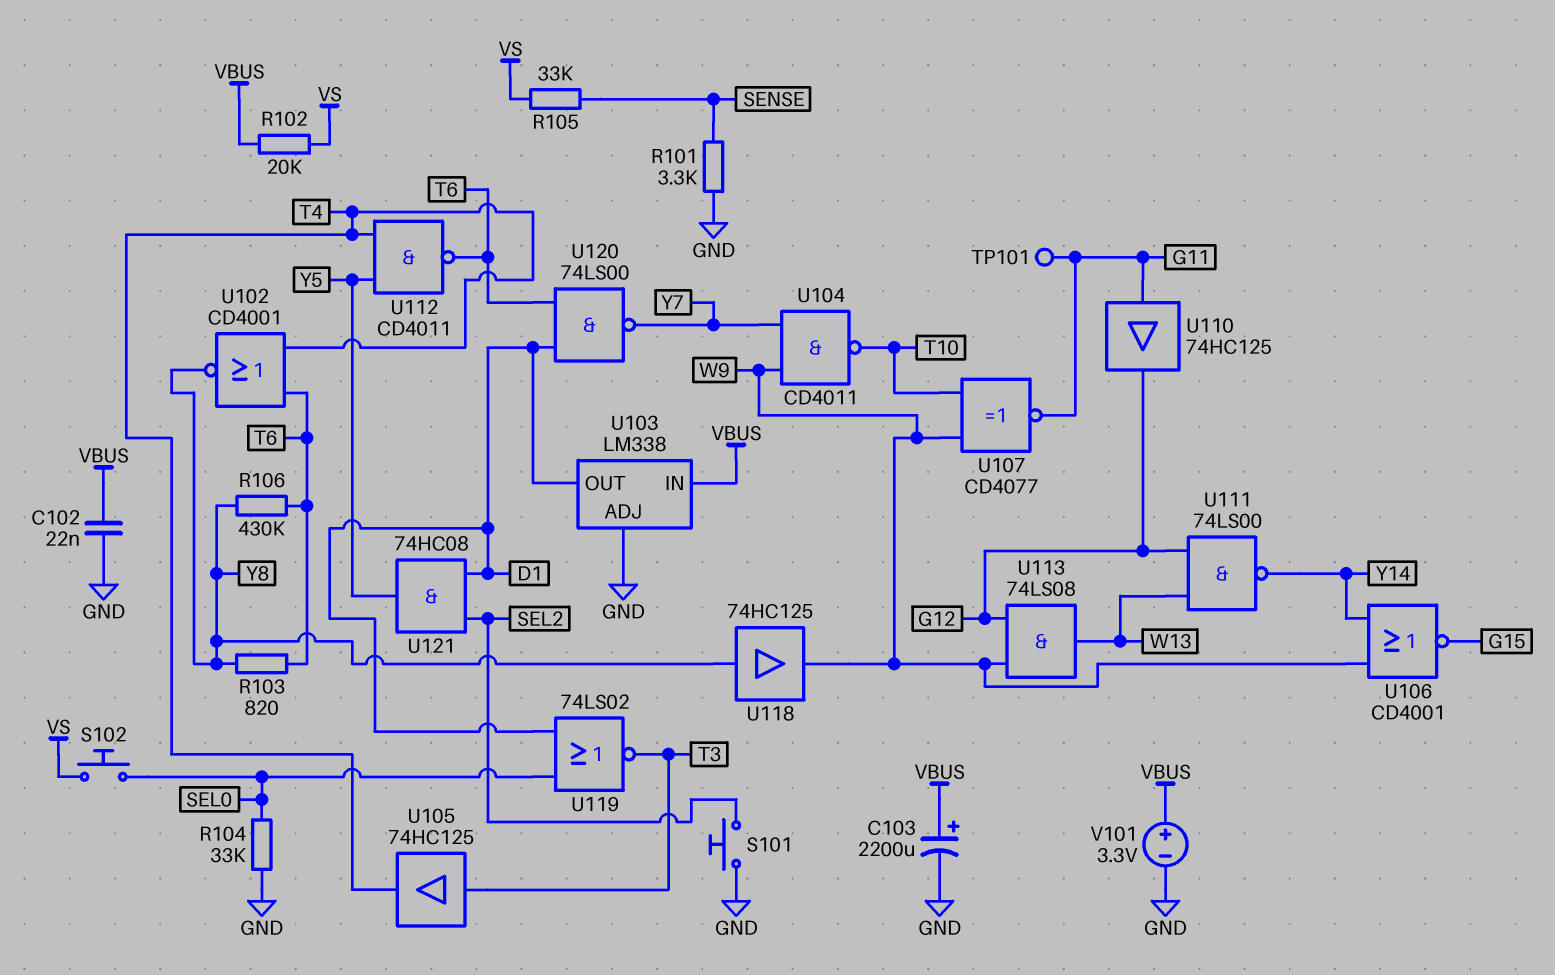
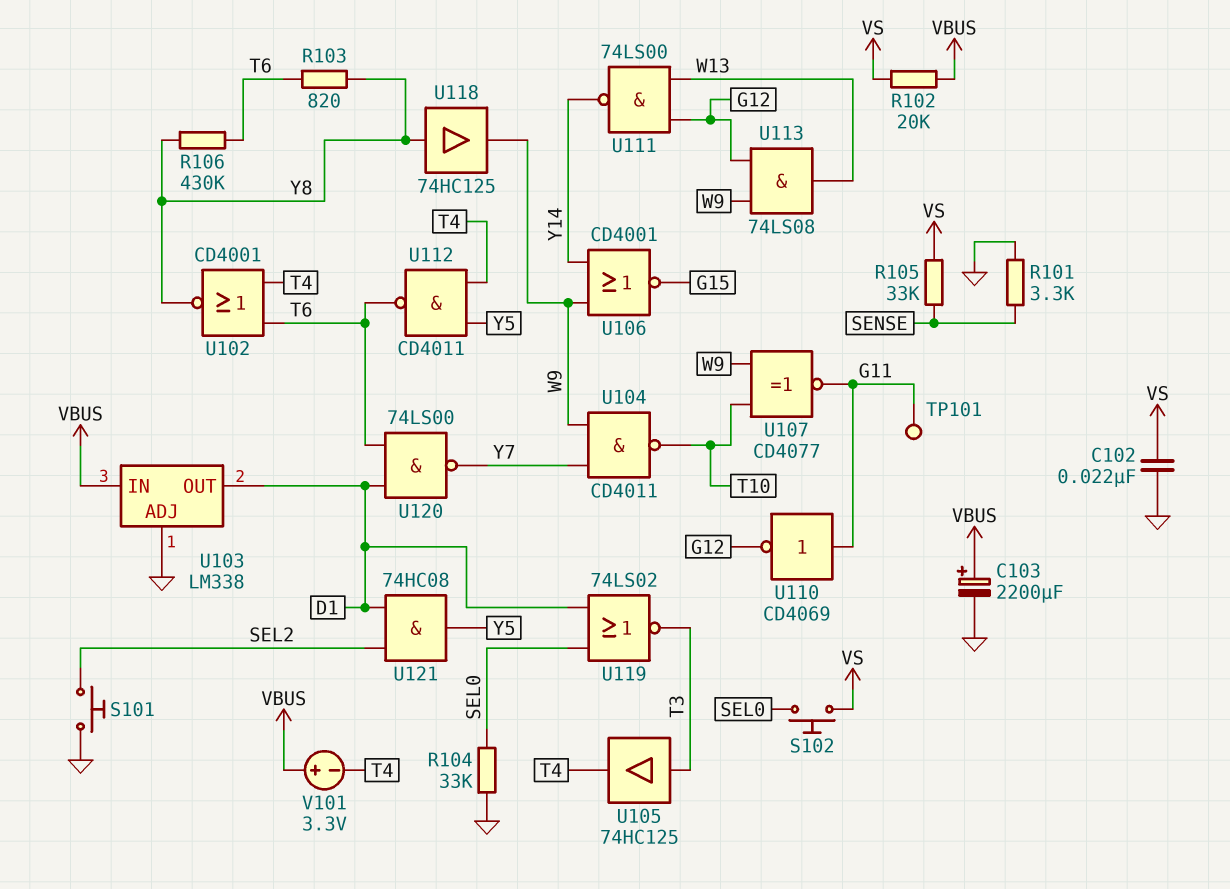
C102: 22nF (GND, VBUS) -> 22nF (GND, VS)
U110: buffer 74HC125 (in G11, out G12) -> NOT CD4069 (in G11, out G12)
V101: 3.3V (plus VBUS, minus GND) -> 3.3V (plus VBUS, minus T4)

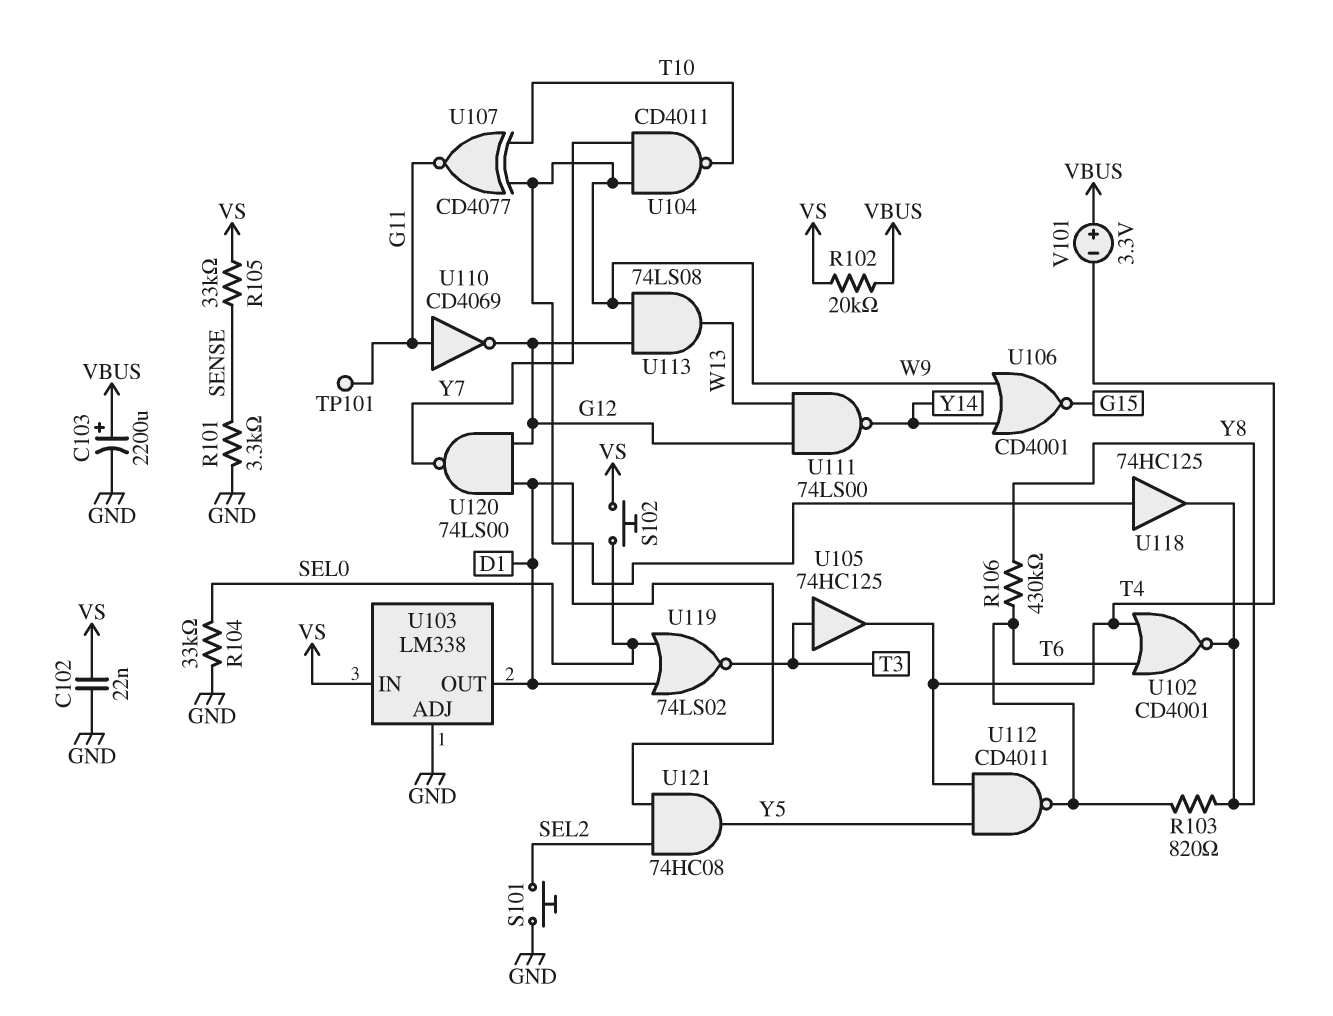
U103 pin IN: VBUS -> VS
U118: buffer 74HC125 (in Y8, out W9) -> buffer 74HC125 (in W9, out Y8)
U120: NAND 74LS00 (in D1, in T6, out Y7) -> NAND 74LS00 (in D1, in G12, out Y7)

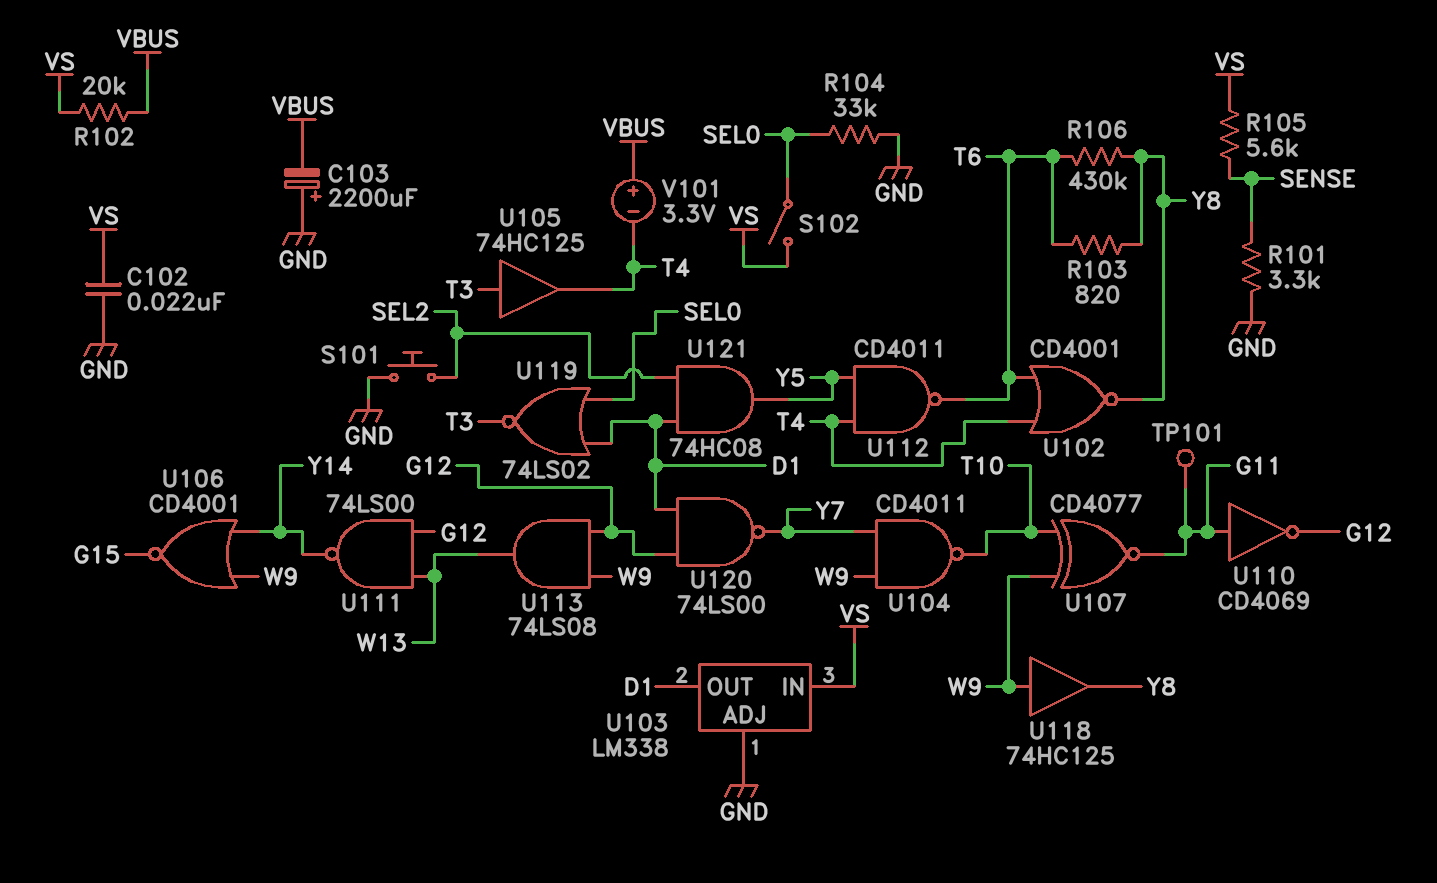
C103: 2200uF (plus VBUS, minus GND) -> 2200uF (plus GND, minus VBUS)
R105: 33k (SENSE, VS) -> 5.6k (SENSE, VS)
S102: button (SEL0, VS) -> switch (SEL0, VS)

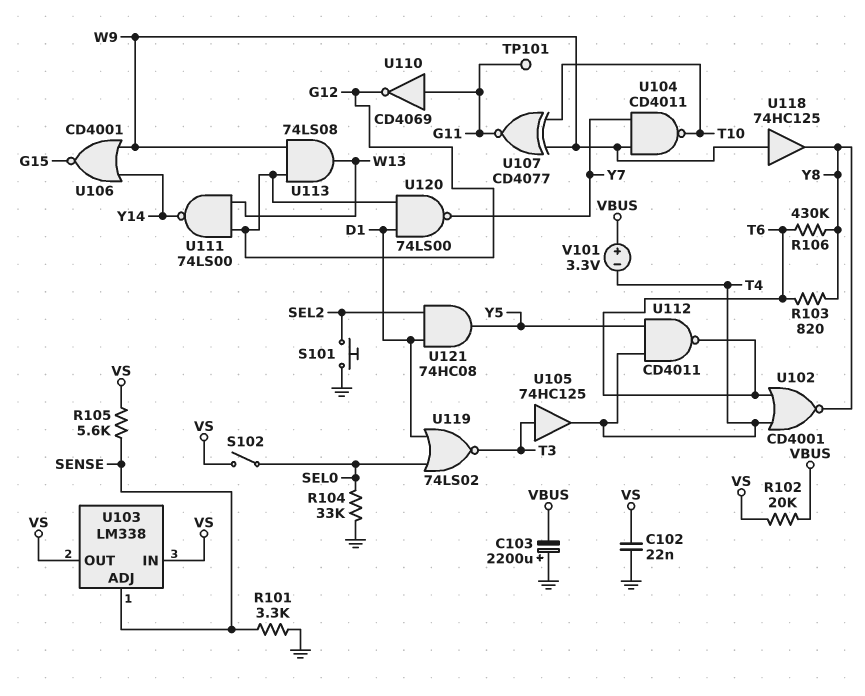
U103 pin ADJ: GND -> SENSE
U103 pin OUT: D1 -> VS

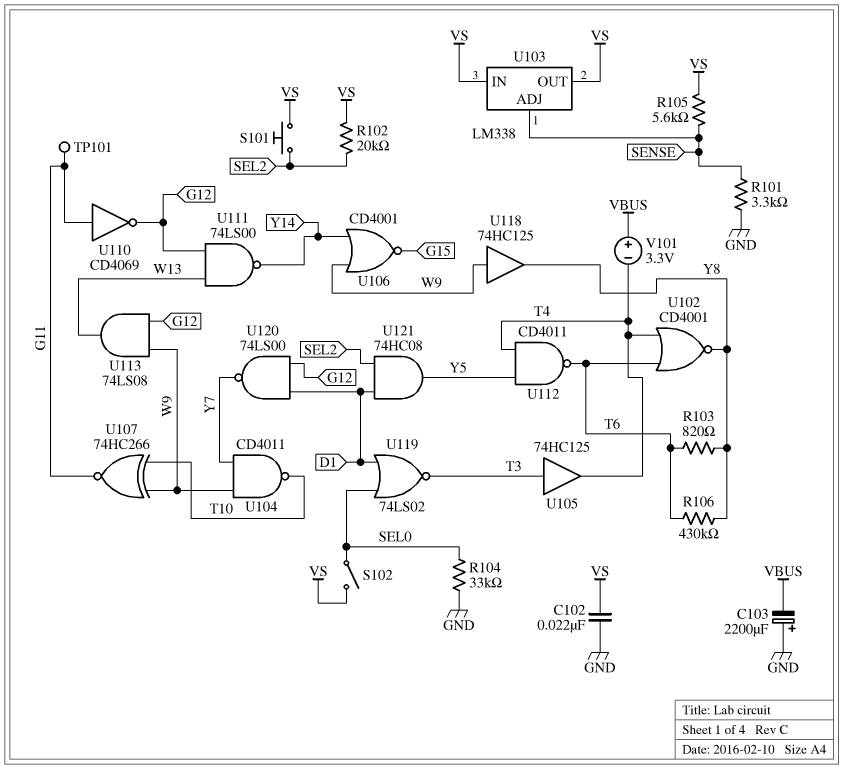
R102: 20k (VBUS, VS) -> 20k (SEL2, VS)
S101: button (GND, SEL2) -> button (SEL2, VS)
U107: XNOR CD4077 (in T10, in W9, out G11) -> XNOR 74HC266 (in T10, in W9, out G11)

